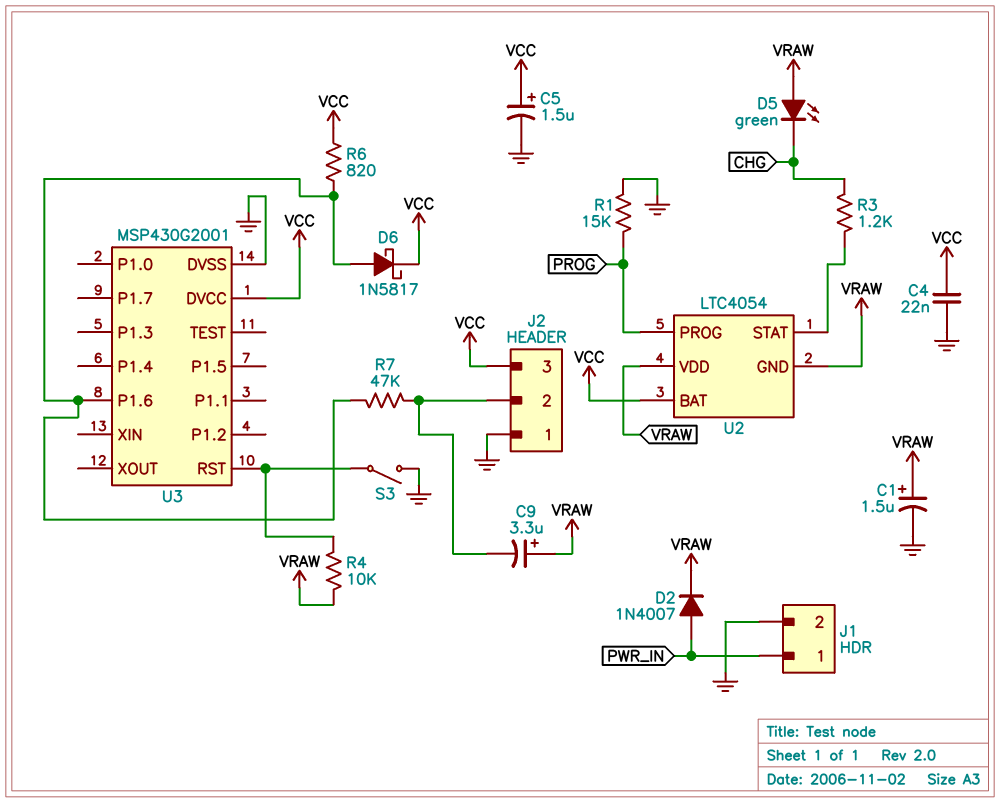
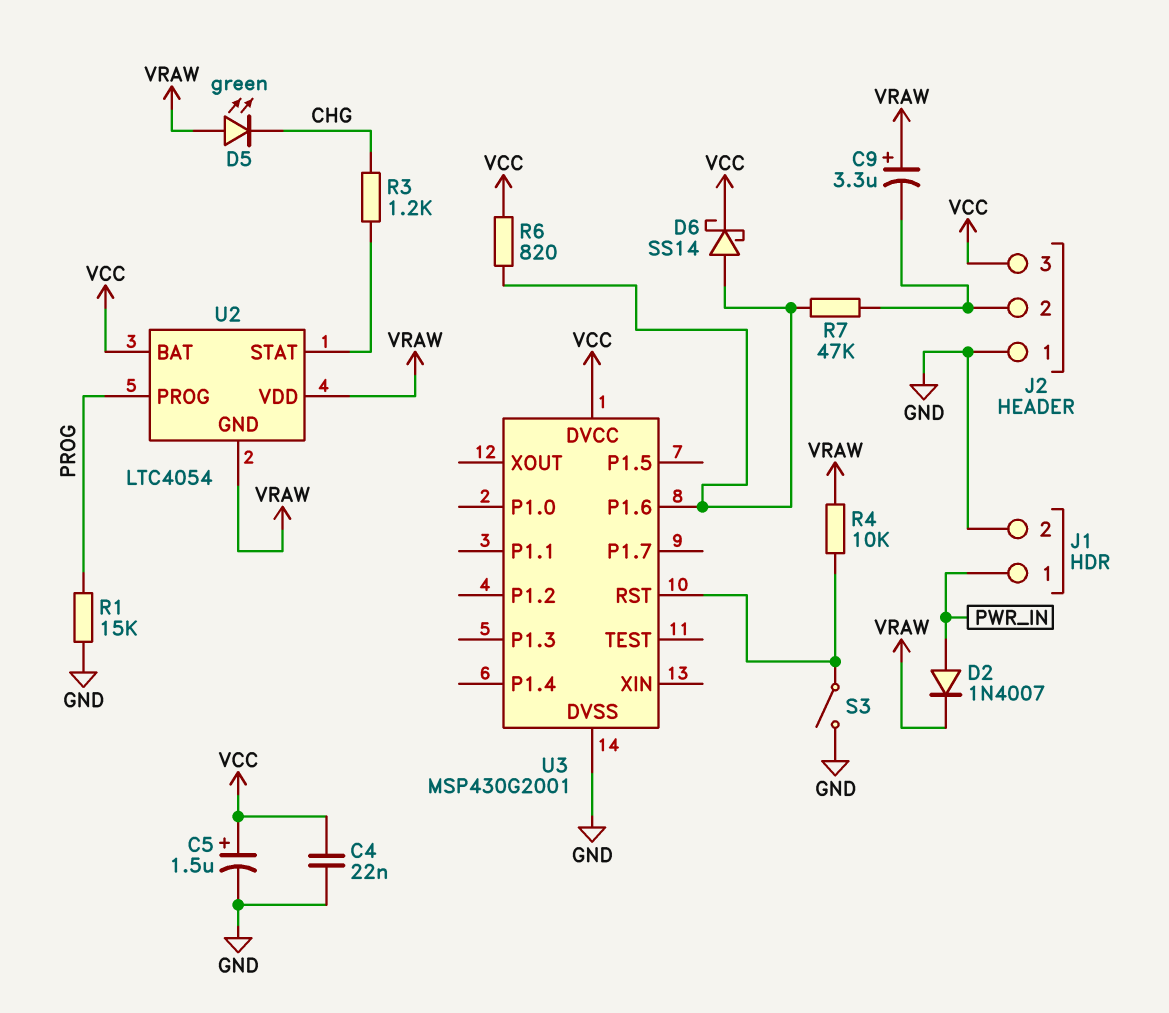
C1: 1.5uF (plus VRAW, minus GND) -> none
D6: schottky 1N5817 (A U3/P1.6, K VCC) -> schottky SS14 (A U3/P1.6, K VCC)

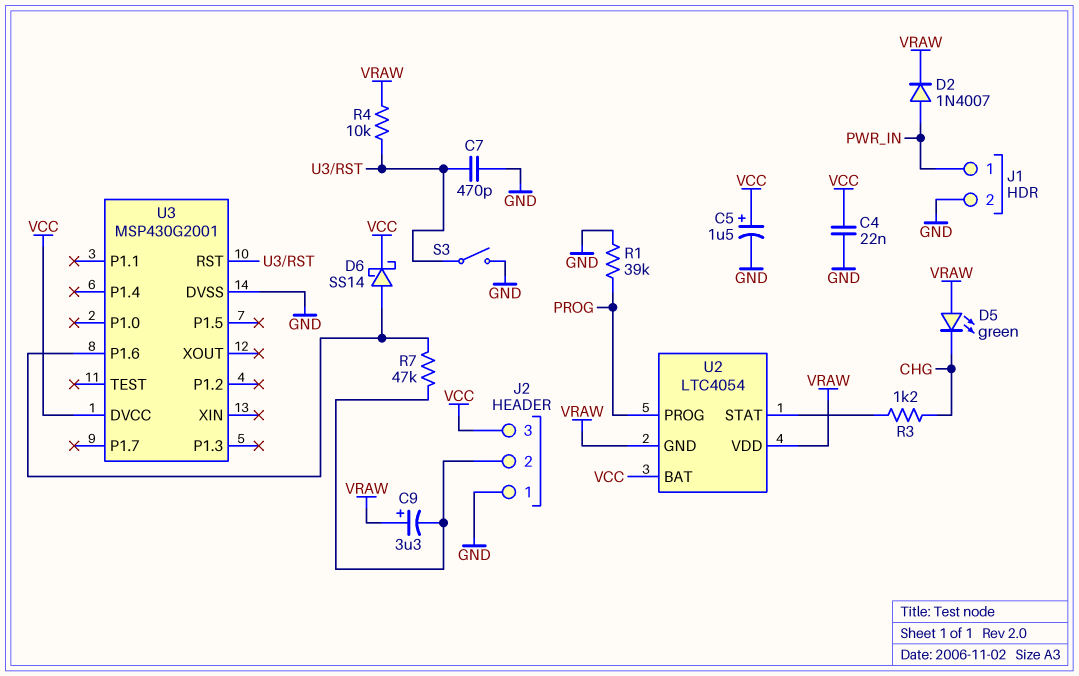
C7: none -> 470pF (GND, U3/RST)
R1: 15k (GND, PROG) -> 39k (GND, PROG)
R6: 820 (U3/P1.6, VCC) -> none

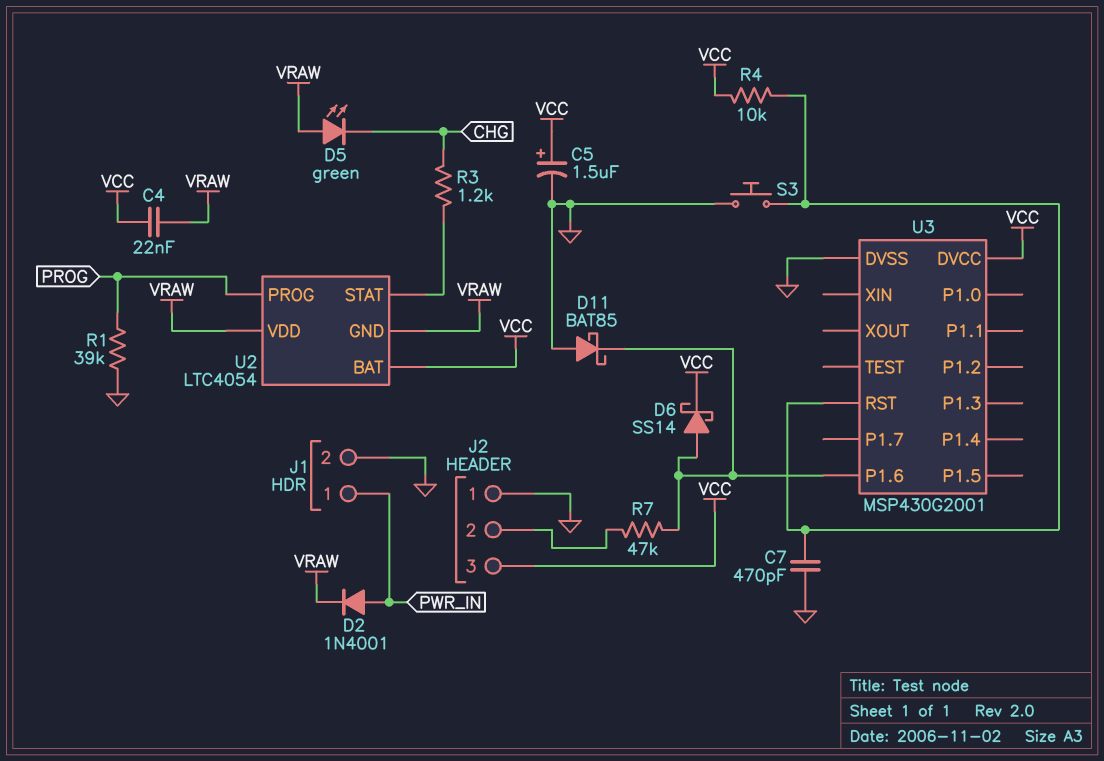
C4: 22nF (GND, VCC) -> 22nF (VCC, VRAW)
C9: 3.3uF (plus VRAW, minus J2/2) -> none
D2: diode 1N4007 (A PWR_IN, K VRAW) -> diode 1N4001 (A PWR_IN, K VRAW)
D11: none -> schottky BAT85 (A GND, K U3/P1.6)
R4: 10k (U3/RST, VRAW) -> 10k (U3/RST, VCC)
S3: switch (GND, U3/RST) -> button (GND, U3/RST)

